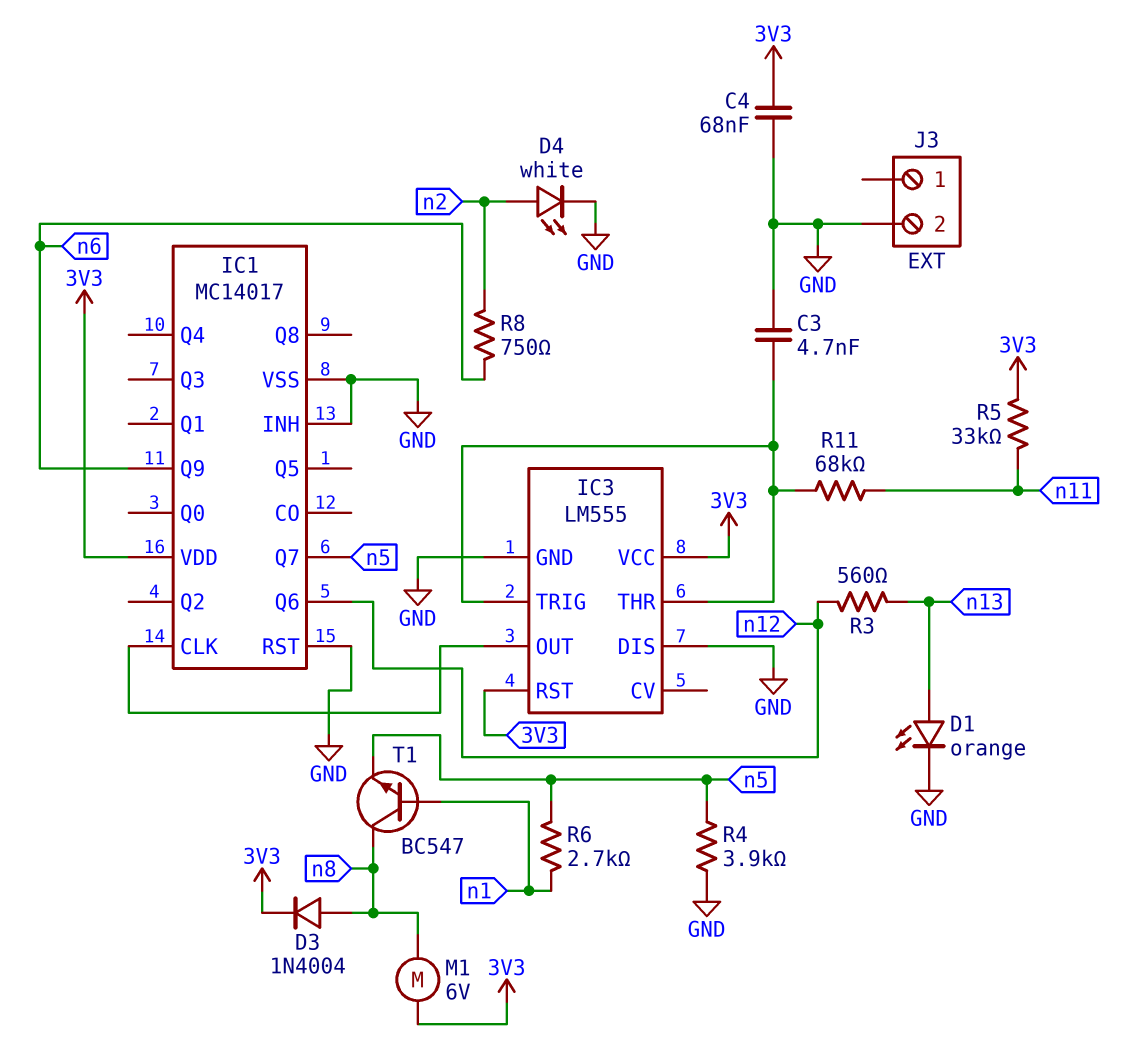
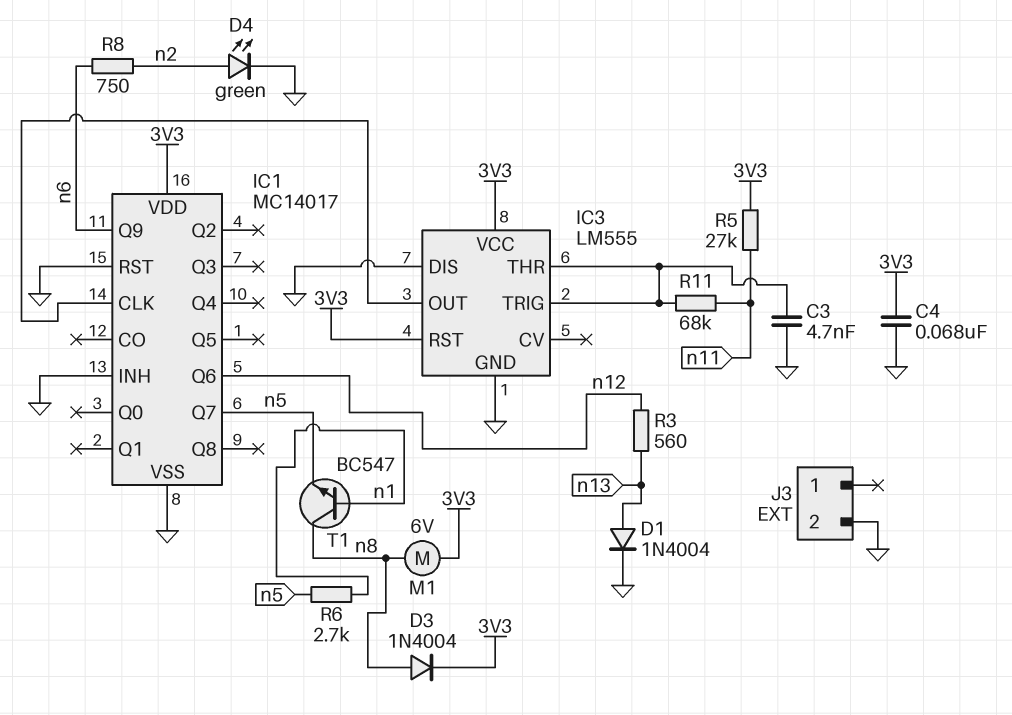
D1: LED orange (A n13, K GND) -> diode 1N4004 (A n13, K GND)
D4: LED white (A n2, K GND) -> LED green (A n2, K GND)
R4: 3.9k (GND, n5) -> none
R5: 33k (3V3, n11) -> 27k (3V3, n11)

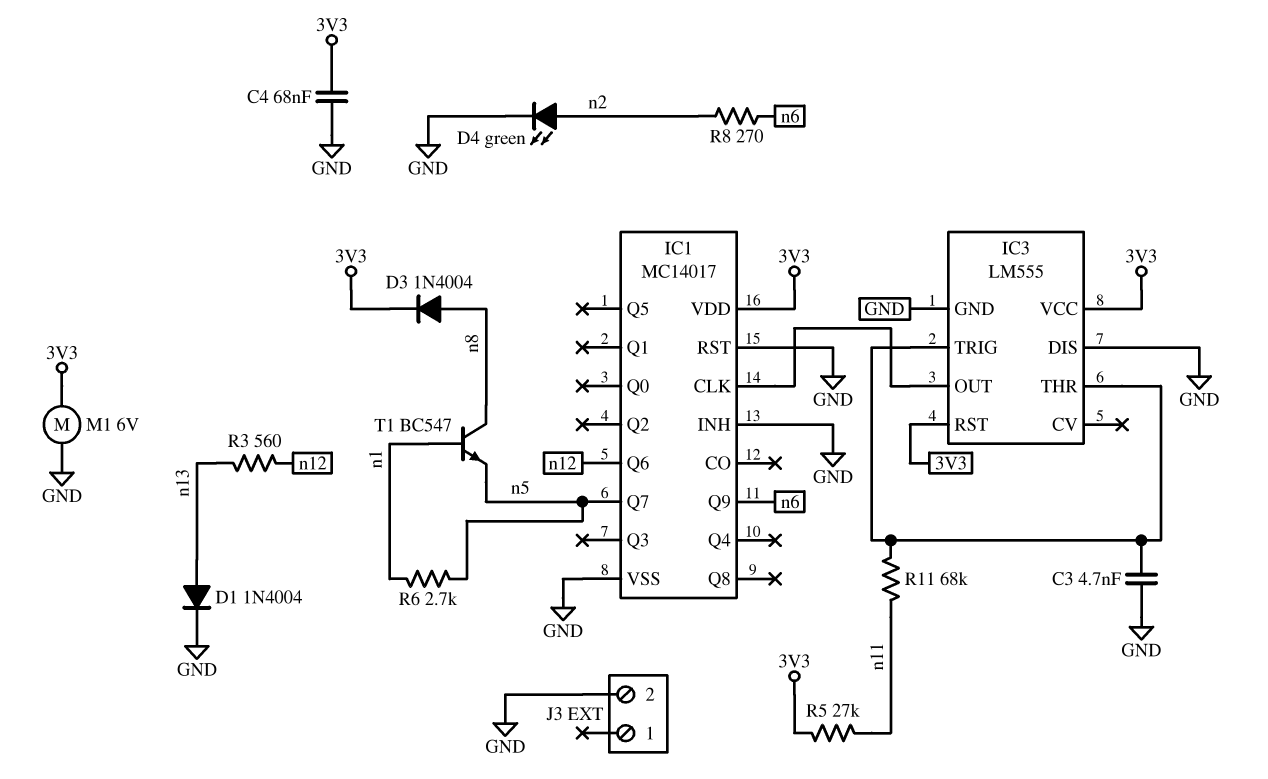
M1: motor 6V (3V3, n8) -> motor 6V (3V3, GND)
R8: 750 (n2, n6) -> 270 (n2, n6)

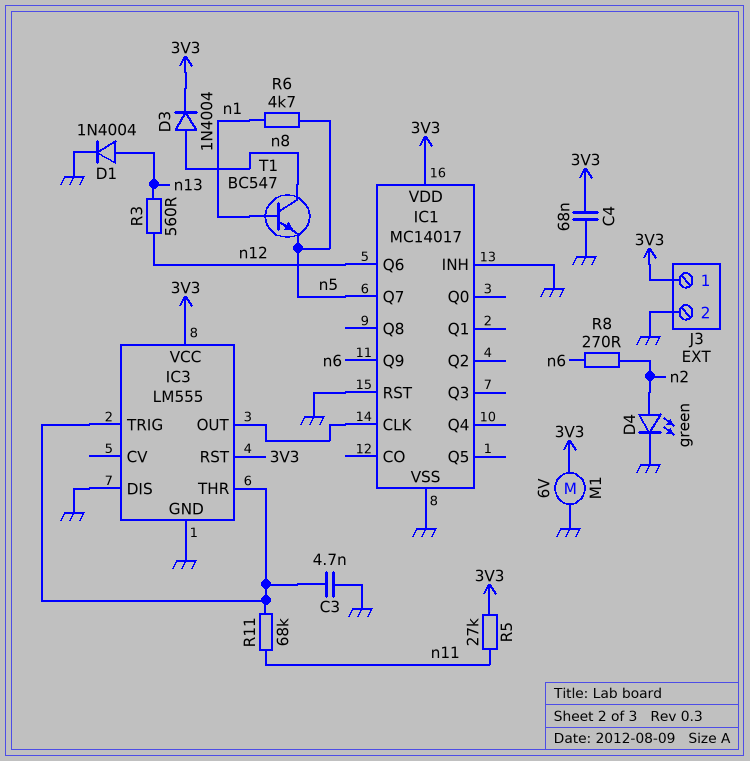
J3 pin 1: none -> 3V3
R6: 2.7k (n1, n5) -> 4.7k (n1, n5)

